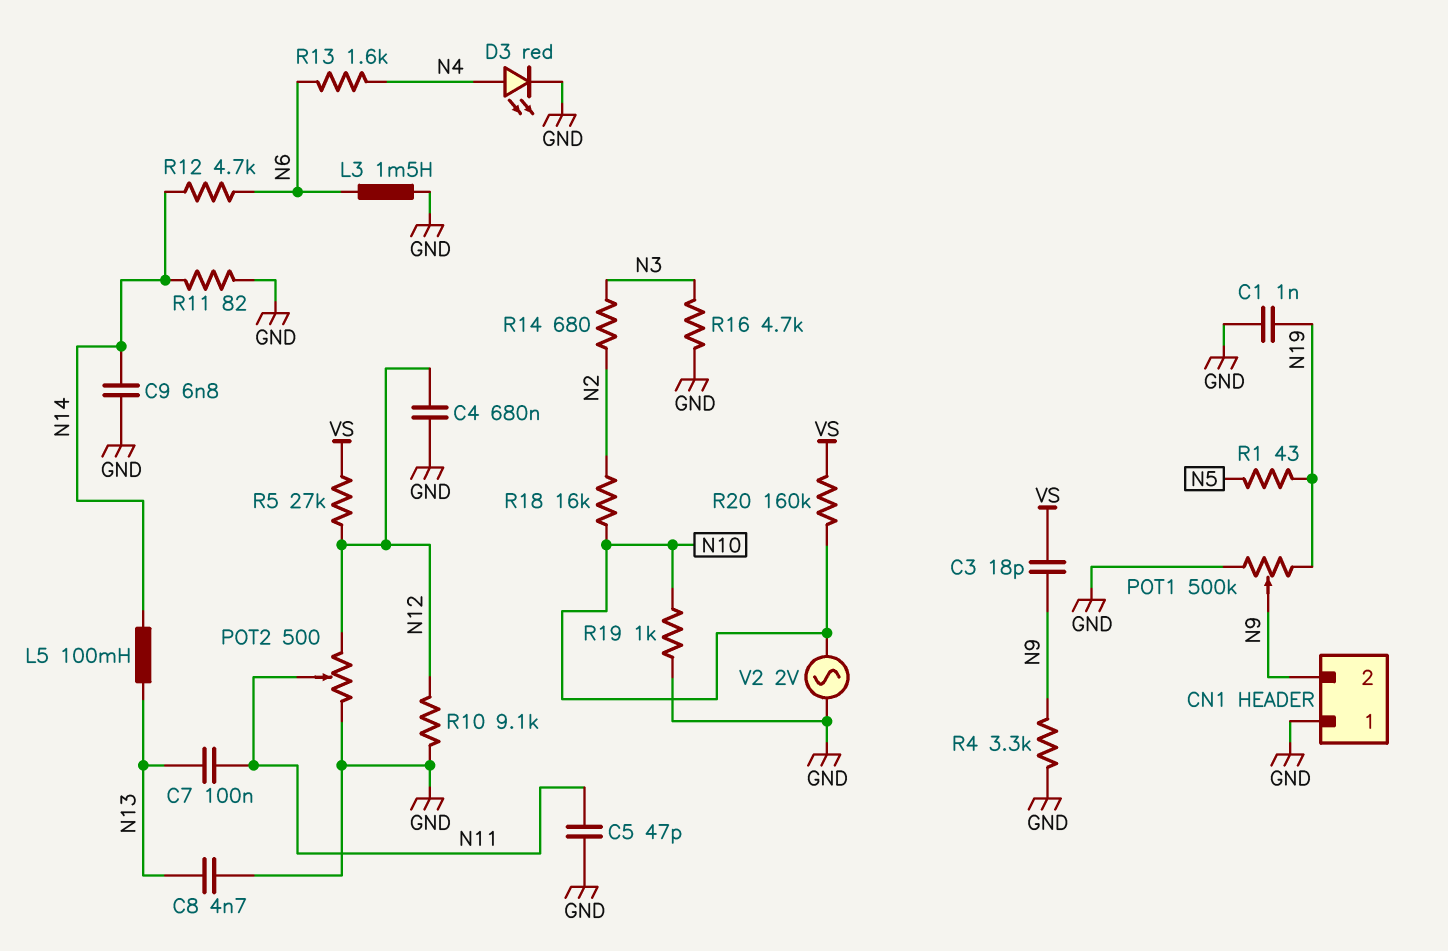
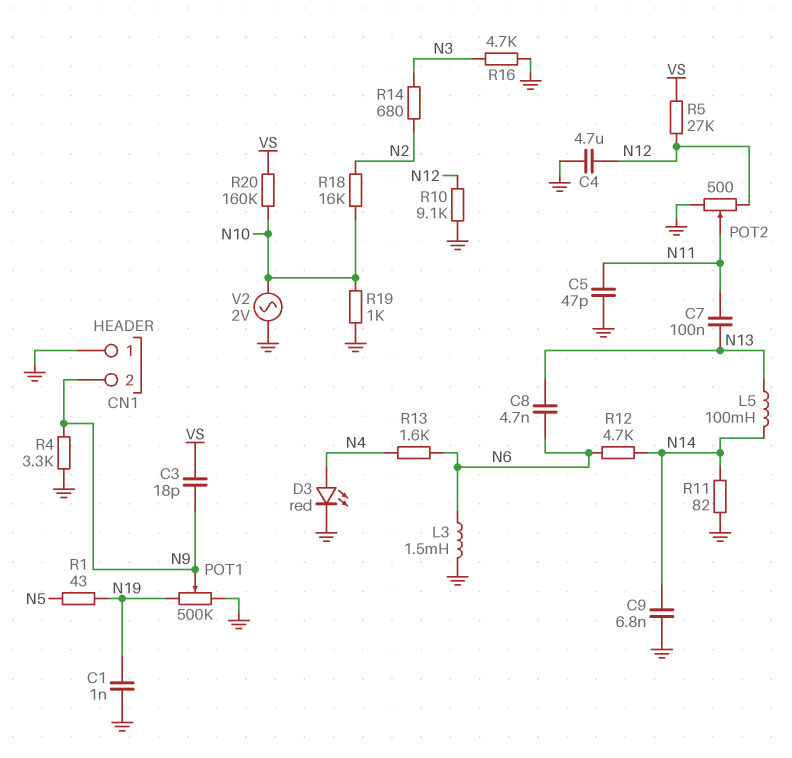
C4: 680nF (GND, N12) -> 4.7uF (GND, N12)
C8: 4.7nF (GND, N13) -> 4.7nF (N6, N13)

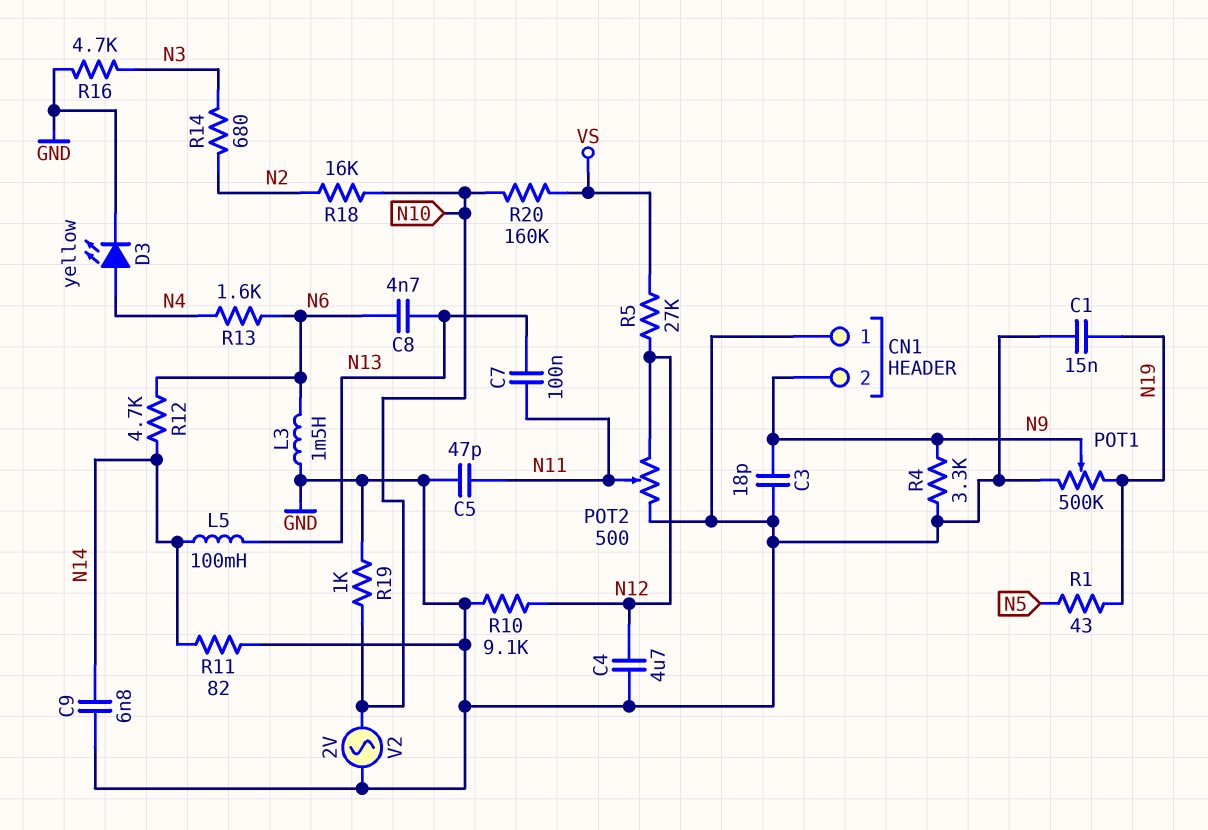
C1: 1nF (GND, N19) -> 15nF (GND, N19)
C3: 18pF (N9, VS) -> 18pF (GND, N9)
D3: LED red (A N4, K GND) -> LED yellow (A N4, K GND)

